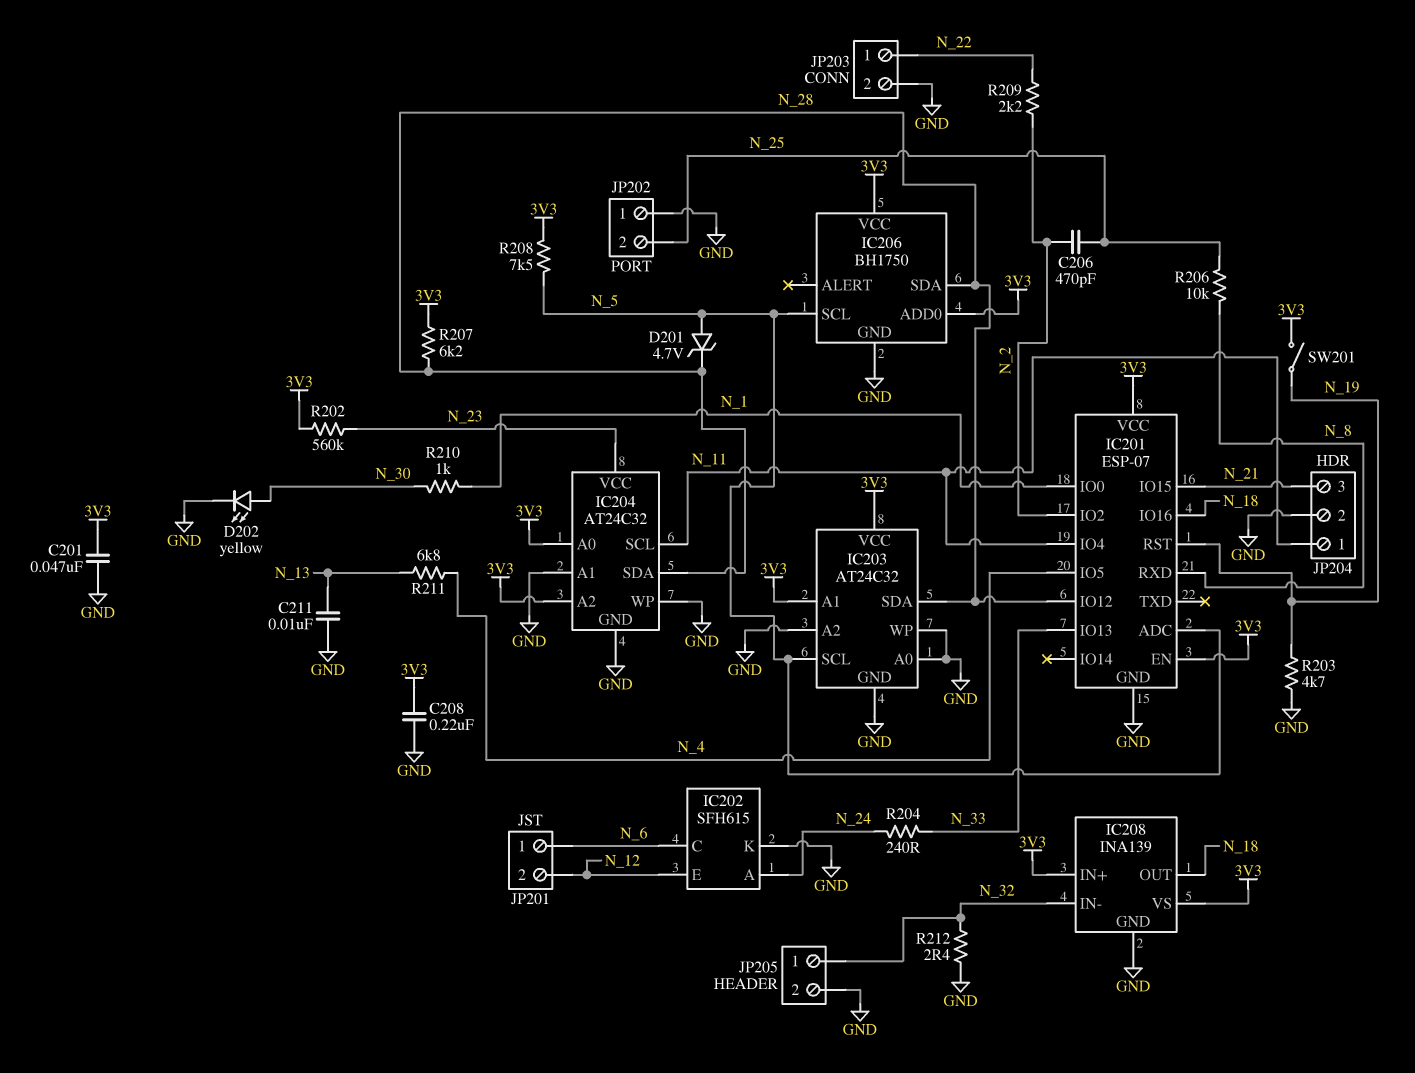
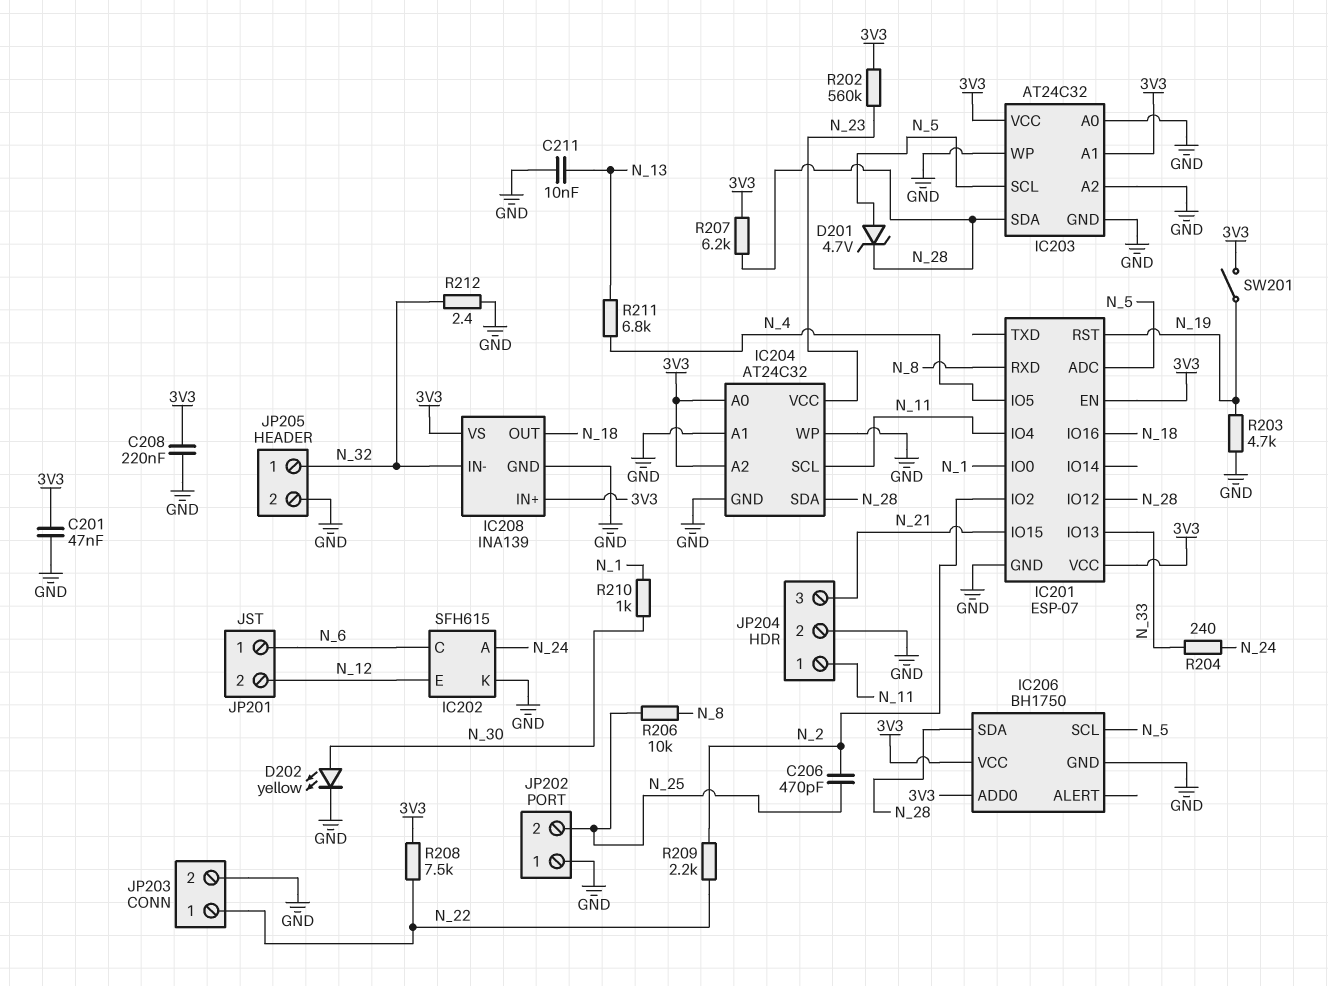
R208: 7.5k (3V3, N_5) -> 7.5k (3V3, N_22)

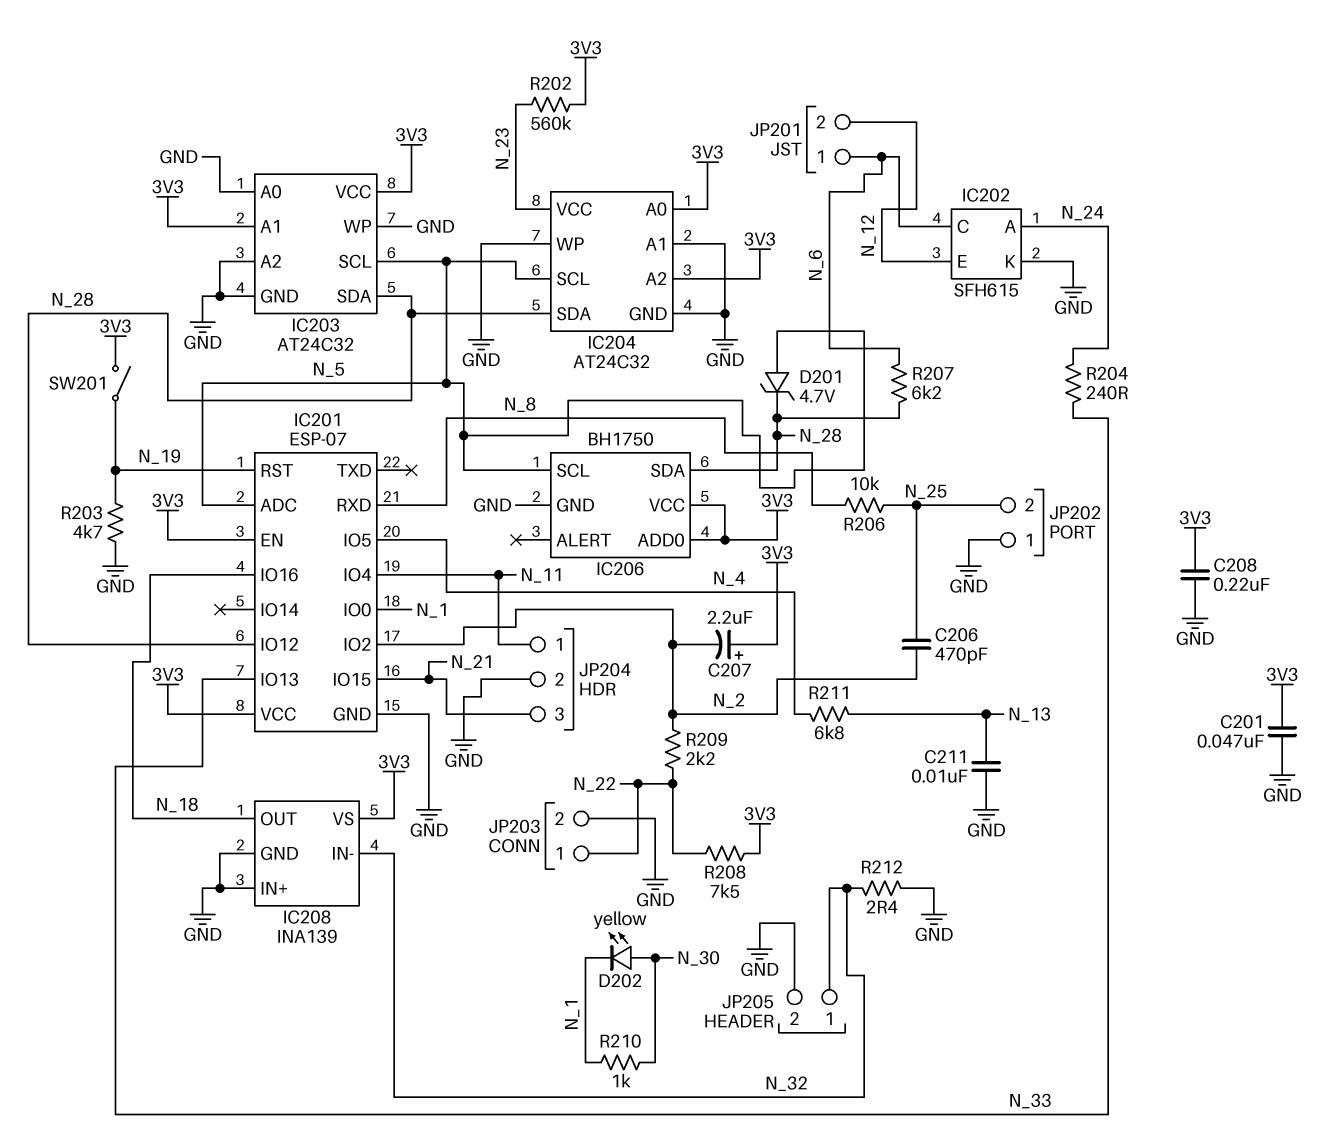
C207: none -> 2.2uF (plus 3V3, minus N_2)
D202: LED yellow (A N_30, K GND) -> LED yellow (A N_30, K N_1)
IC204 pin SCL: N_11 -> N_5
IC208 pin IN+: 3V3 -> GND
R207: 6.2k (3V3, N_28) -> 6.2k (N_6, N_28)

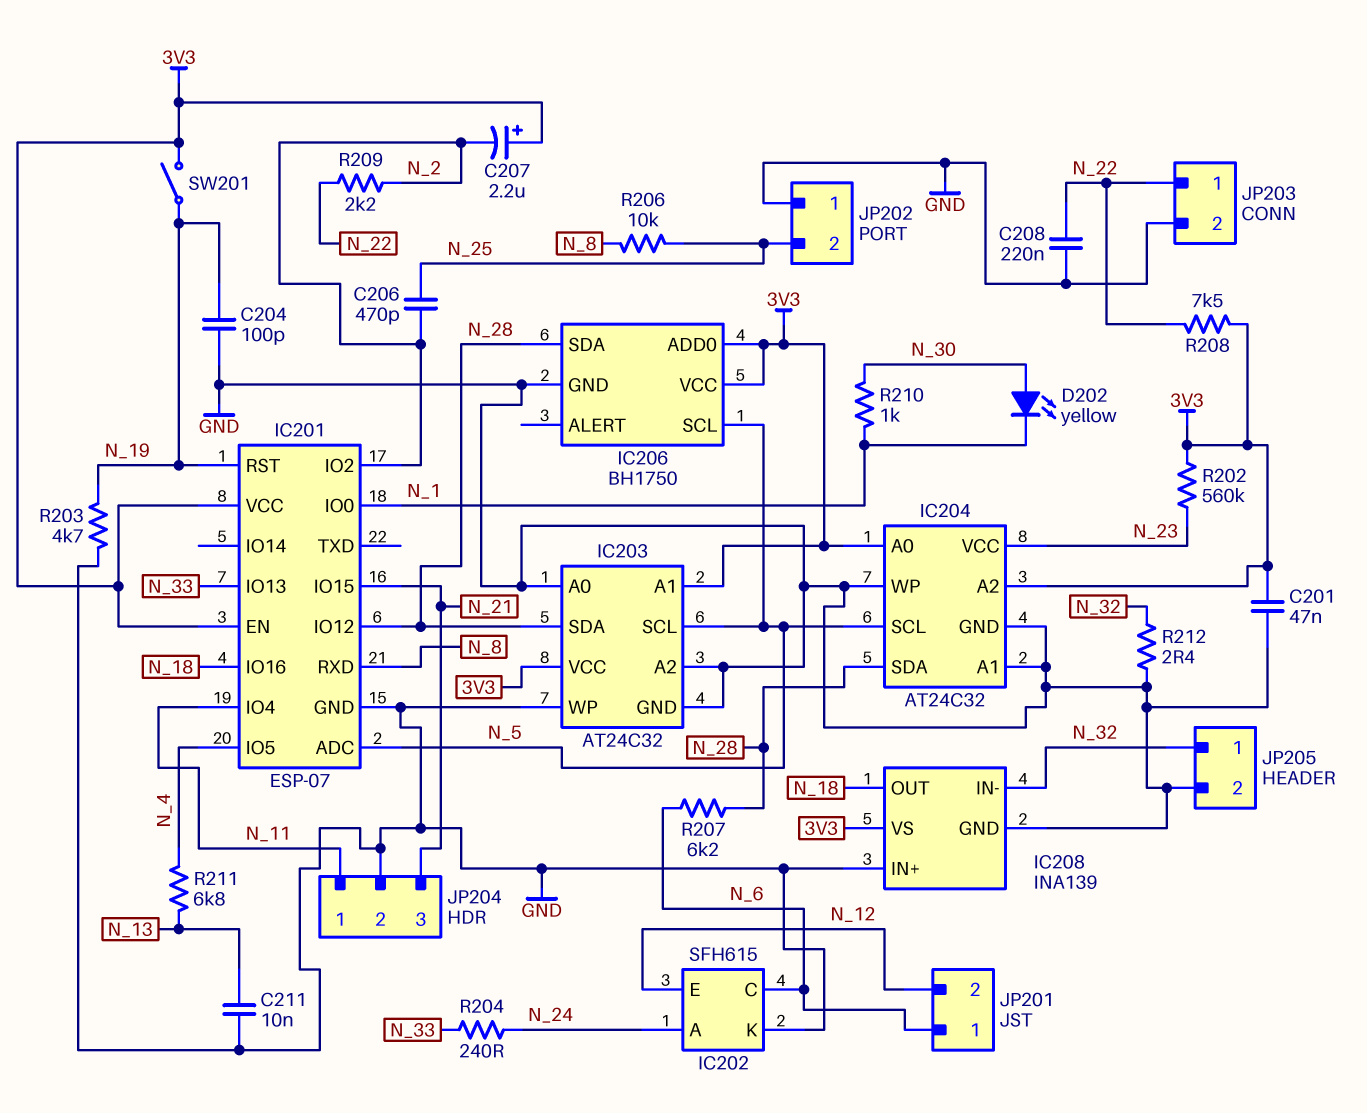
C204: none -> 100pF (GND, N_19)
C208: 220nF (3V3, GND) -> 220nF (GND, N_22)
D201: zener 4.7V (A N_5, K N_28) -> none

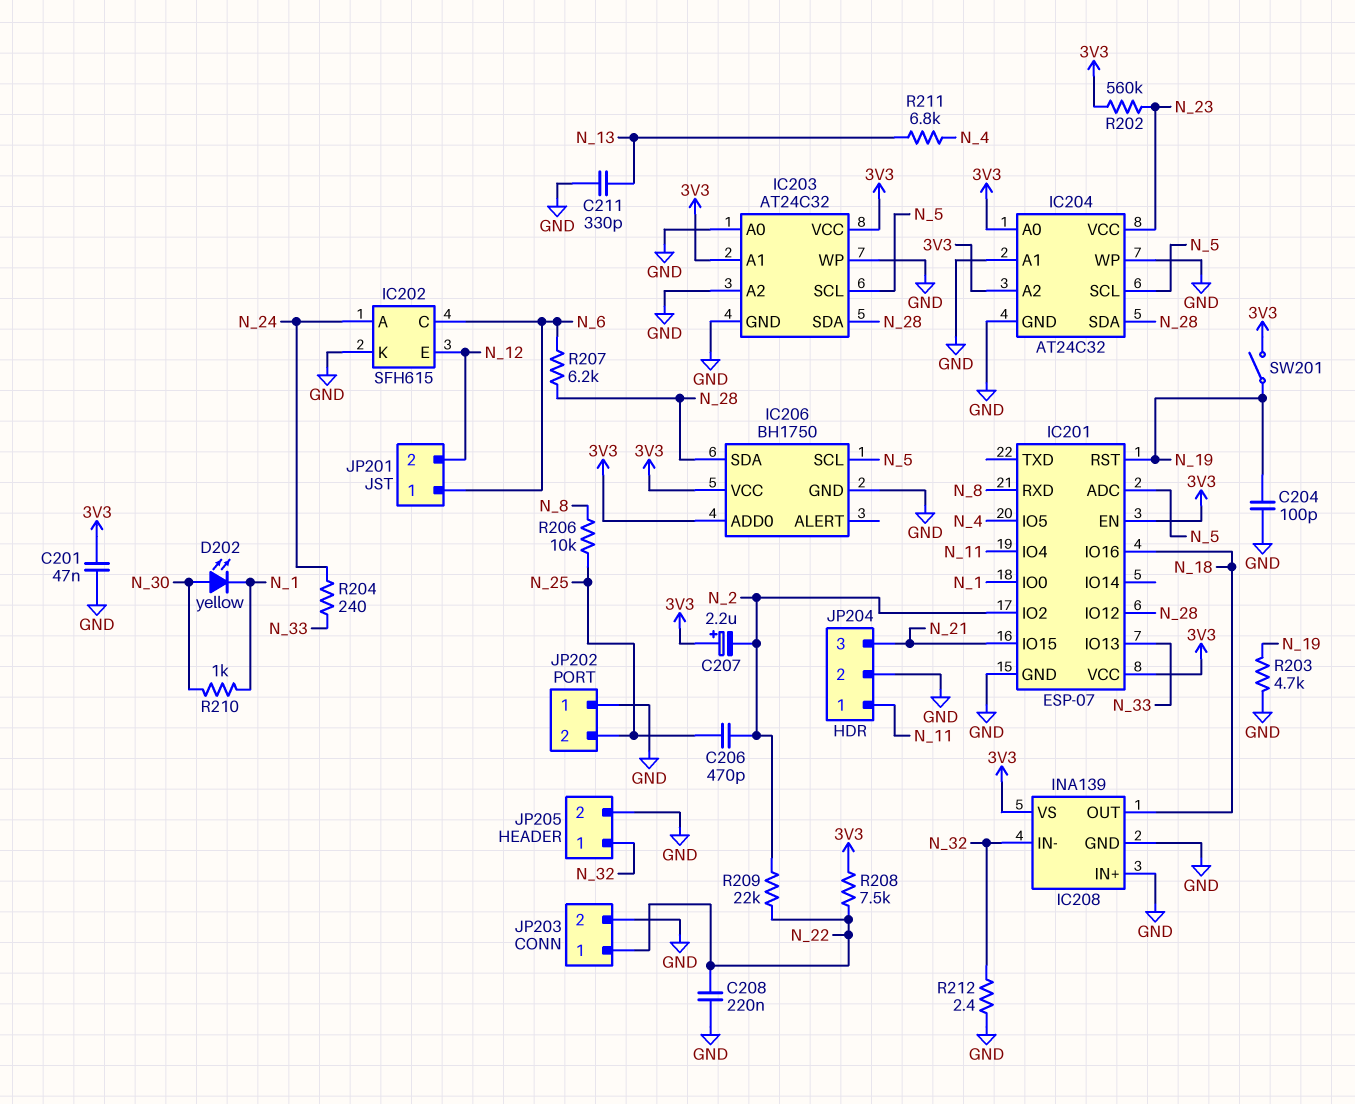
C211: 10nF (GND, N_13) -> 330pF (GND, N_13)
R209: 2.2k (N_2, N_22) -> 22k (N_2, N_22)

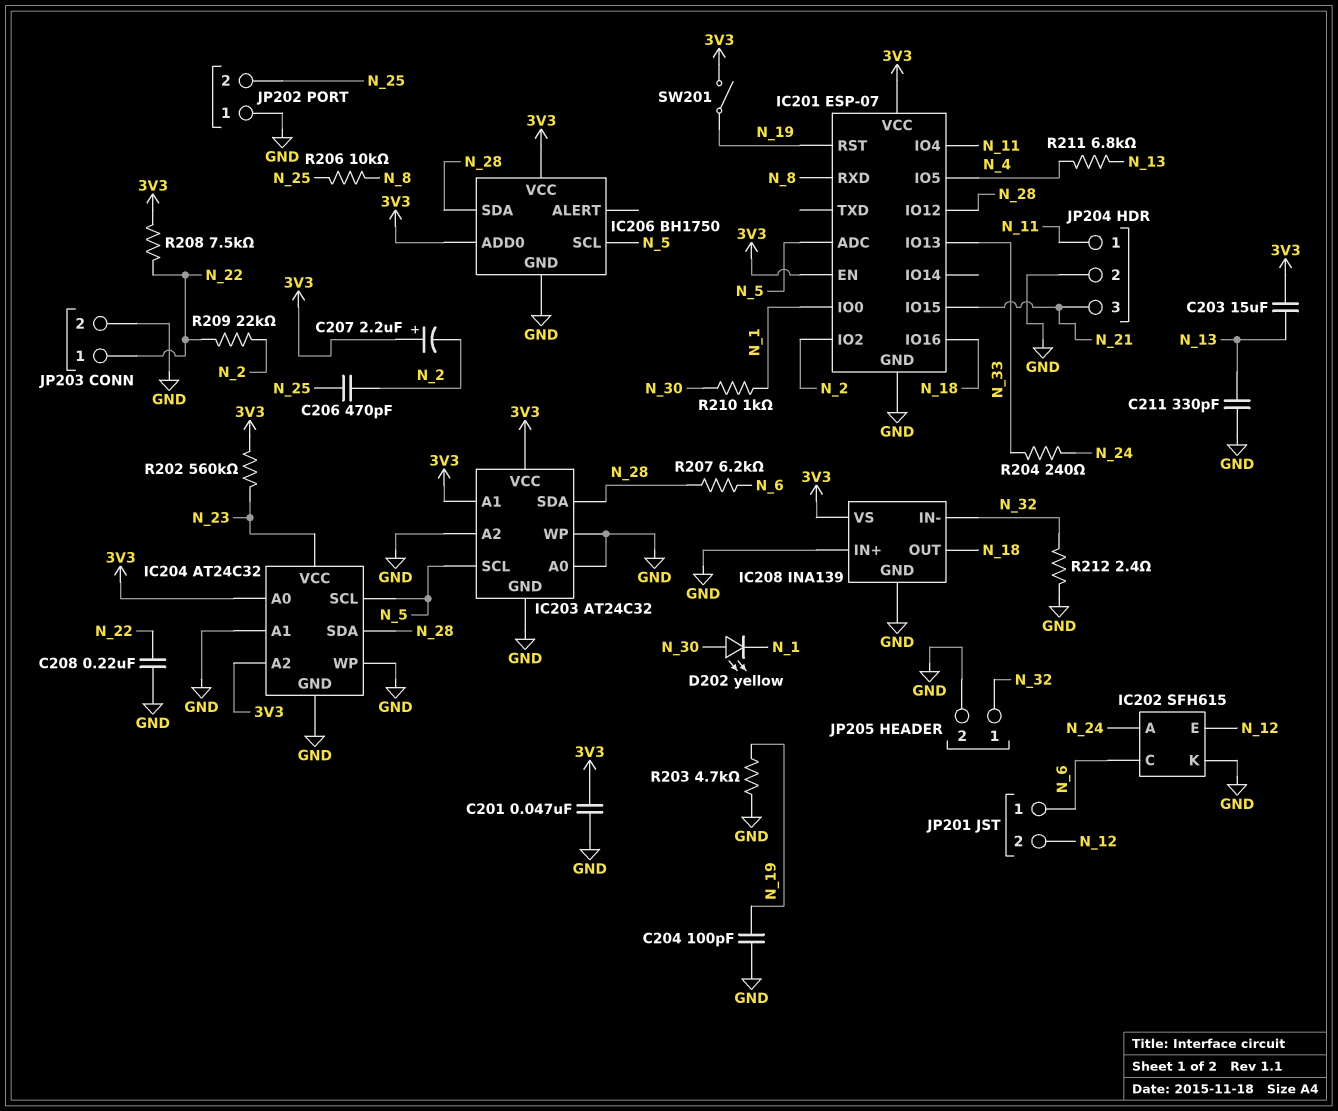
C203: none -> 15uF (3V3, N_13)

